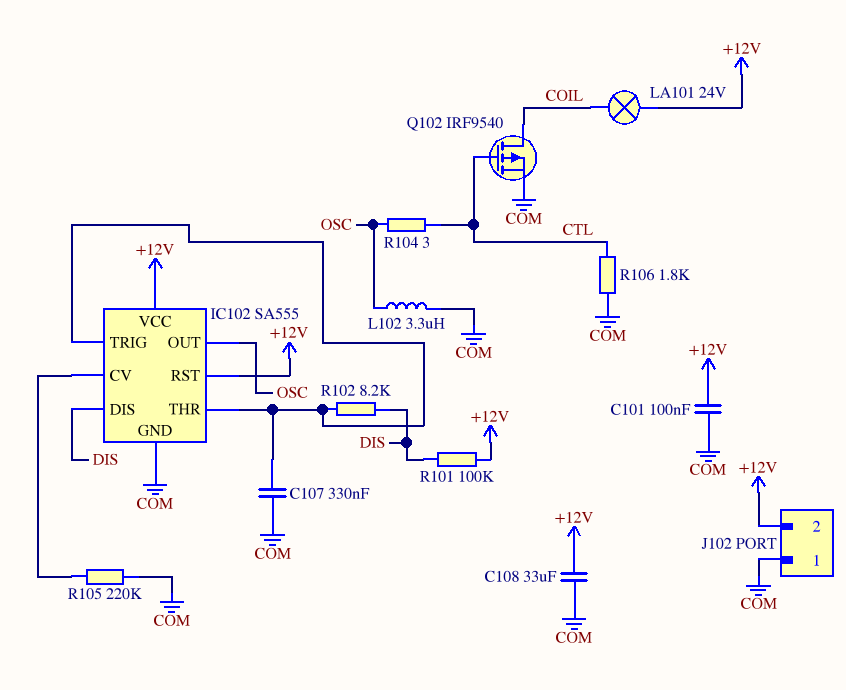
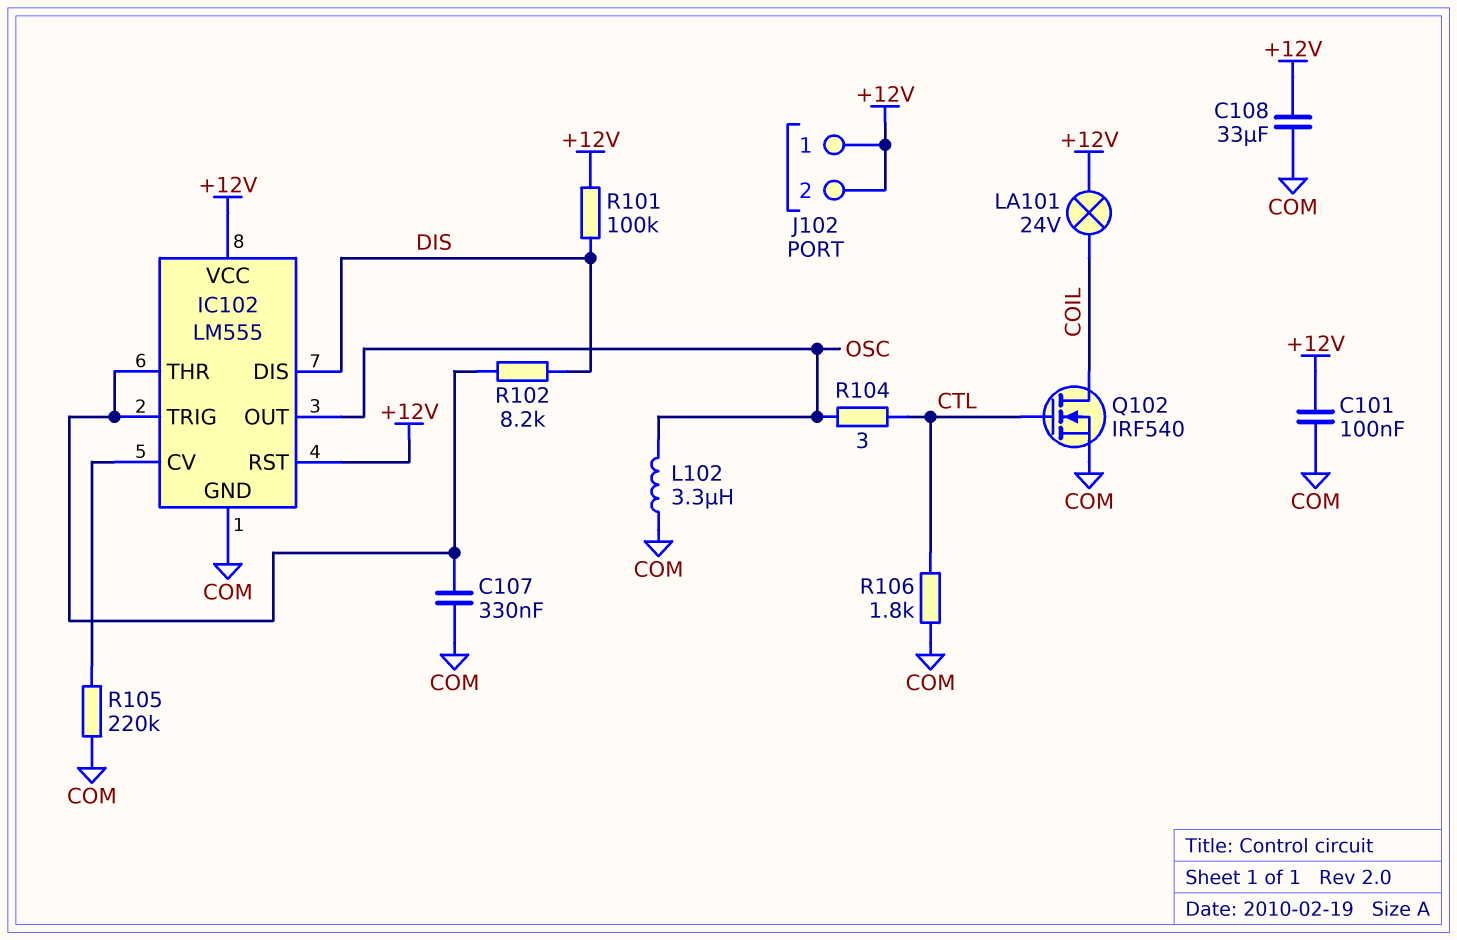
IC102: SA555 -> LM555
J102 pin 1: COM -> +12V
Q102: PMOS IRF9540 (G CTL, D COIL, S COM) -> NMOS IRF540 (G CTL, D COIL, S COM)

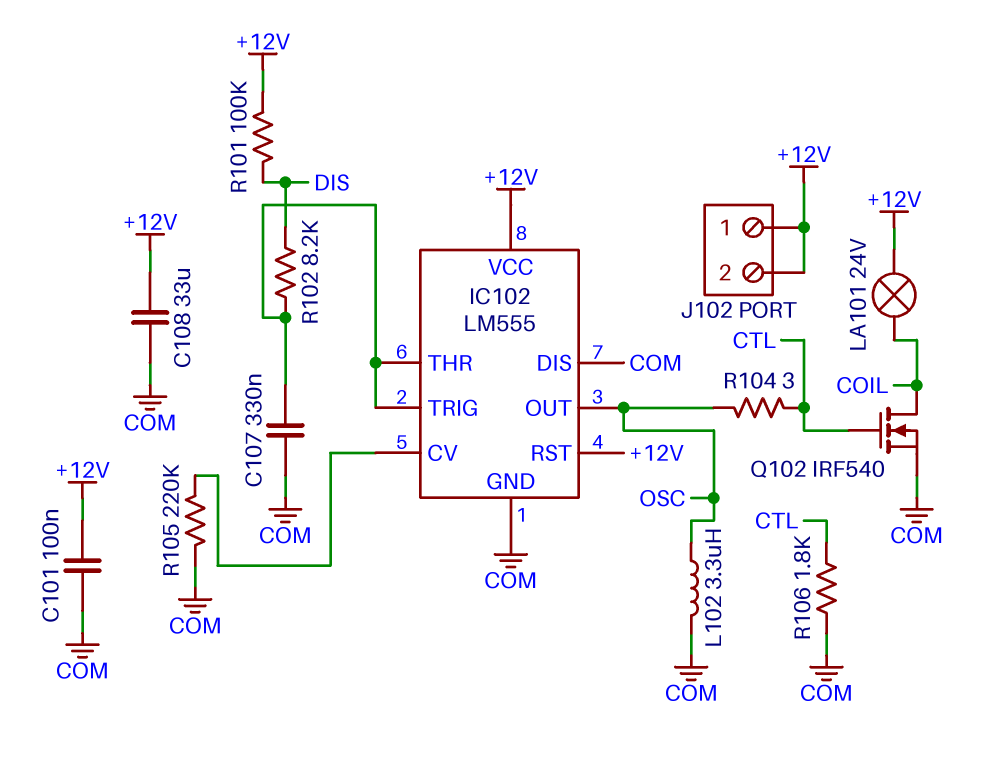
IC102 pin DIS: DIS -> COM

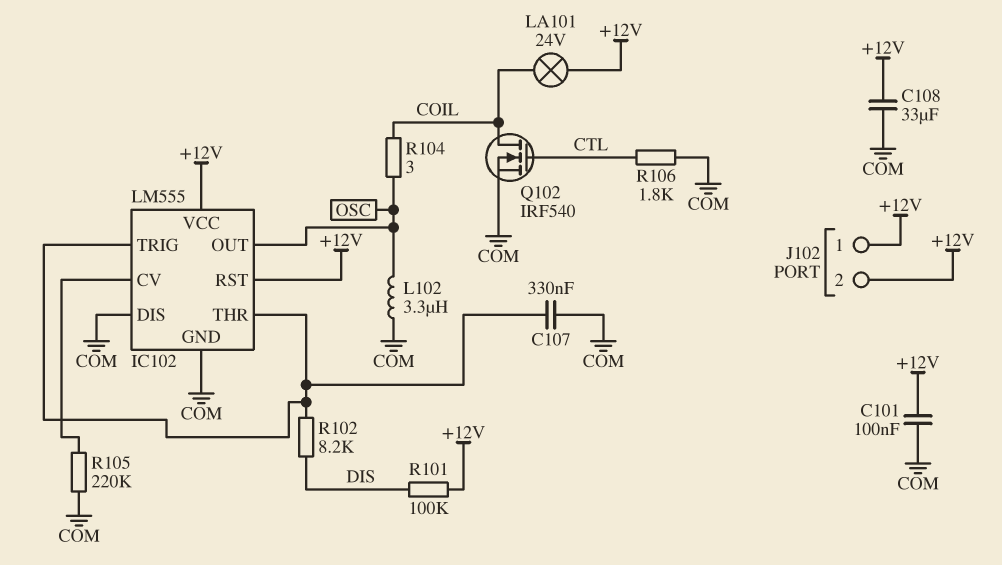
R104: 3 (CTL, OSC) -> 3 (COIL, OSC)

